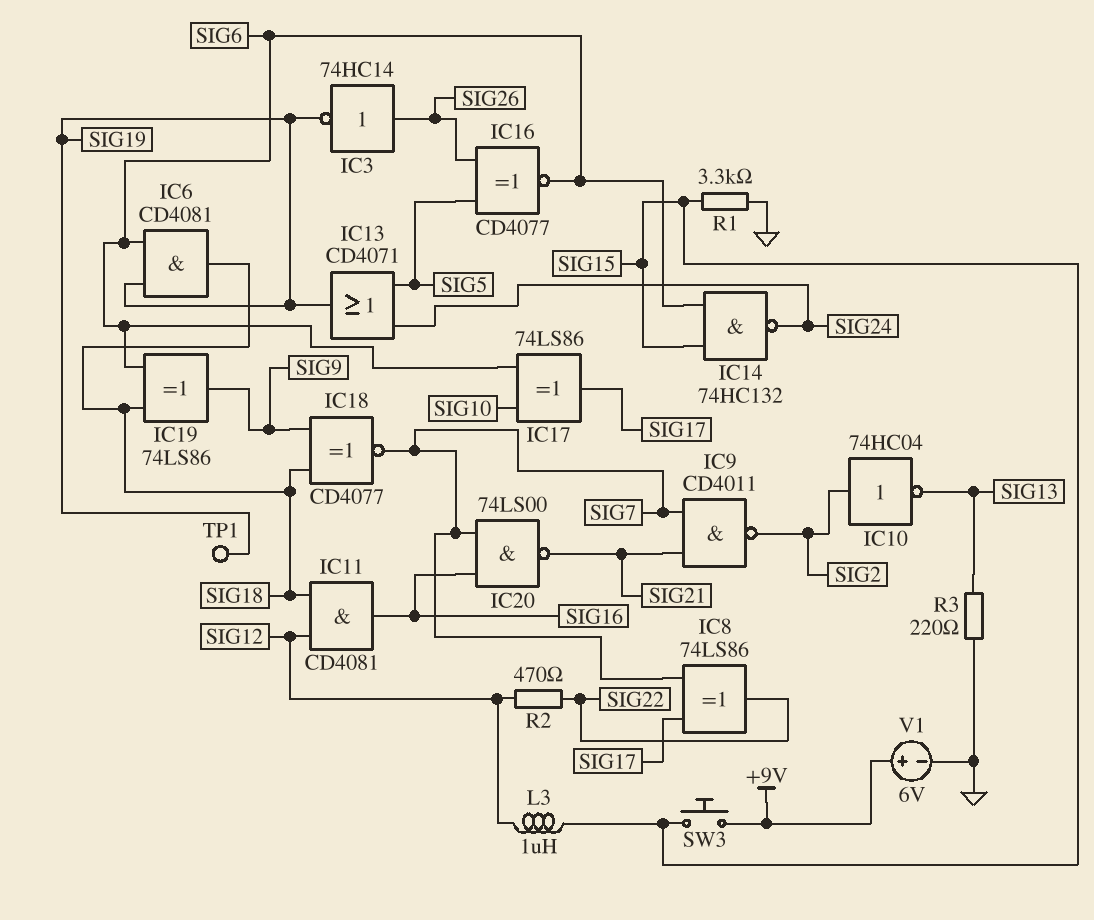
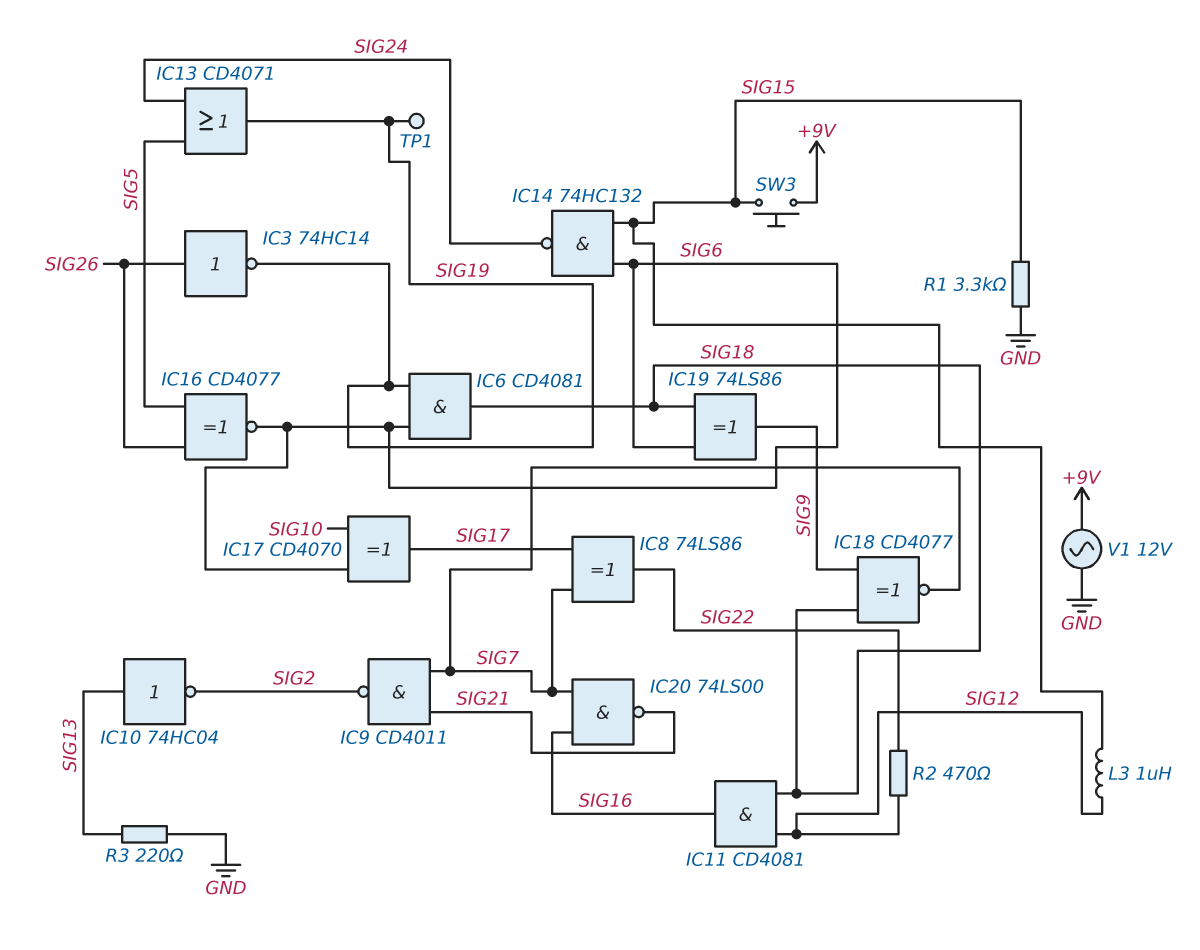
IC10: NOT 74HC04 (in SIG2, out SIG13) -> NOT 74HC04 (in SIG13, out SIG2)
IC17: XOR 74LS86 (in SIG6, in SIG10, out SIG17) -> XOR CD4070 (in SIG6, in SIG10, out SIG17)
V1: 6V (plus +9V, minus GND) -> AC 12V (+9V, GND)

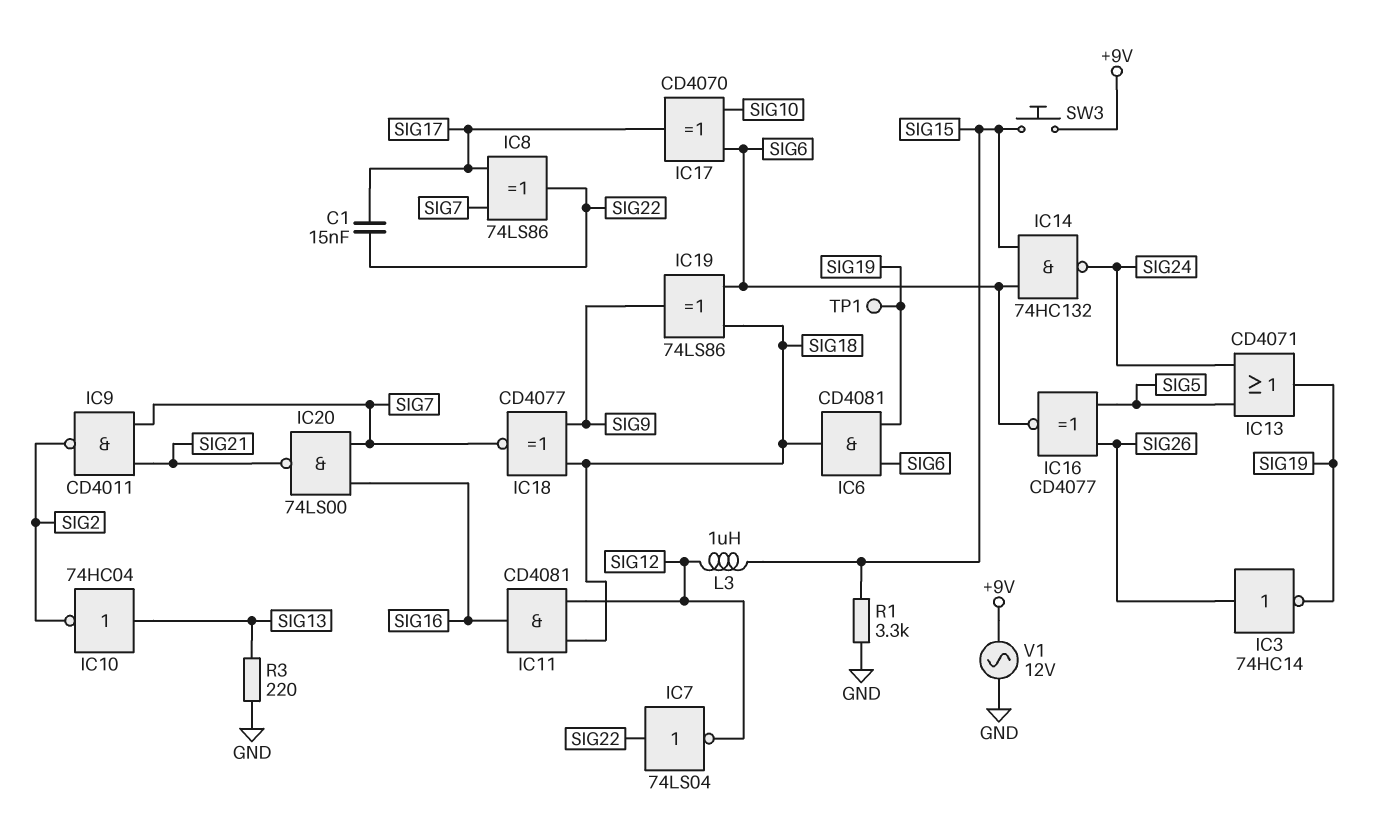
C1: none -> 15nF (SIG17, SIG22)
IC7: none -> NOT 74LS04 (in SIG22, out SIG12)
R2: 470 (SIG12, SIG22) -> none

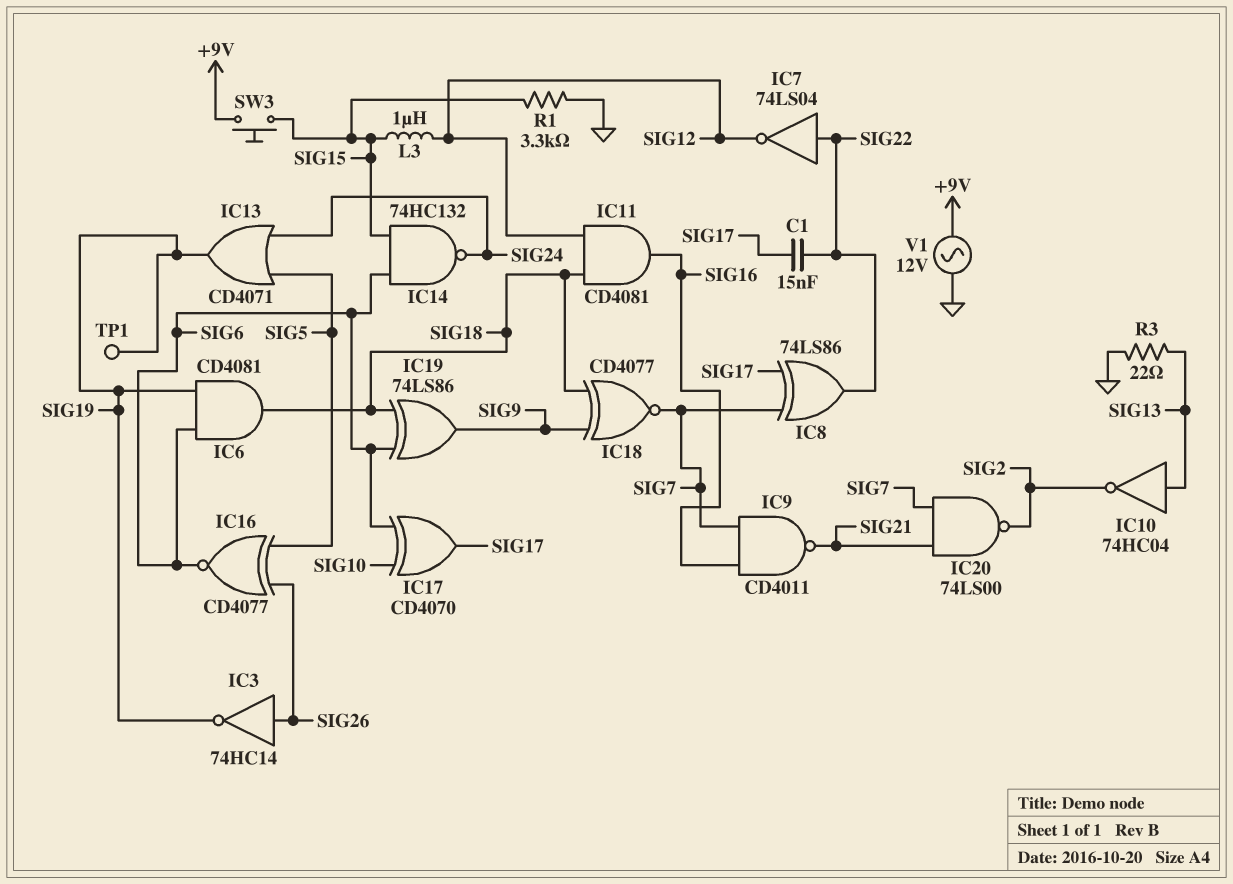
IC9: NAND CD4011 (in SIG7, in SIG21, out SIG2) -> NAND CD4011 (in SIG7, in SIG16, out SIG21)
IC20: NAND 74LS00 (in SIG7, in SIG16, out SIG21) -> NAND 74LS00 (in SIG7, in SIG21, out SIG2)
R3: 220 (GND, SIG13) -> 22 (GND, SIG13)

